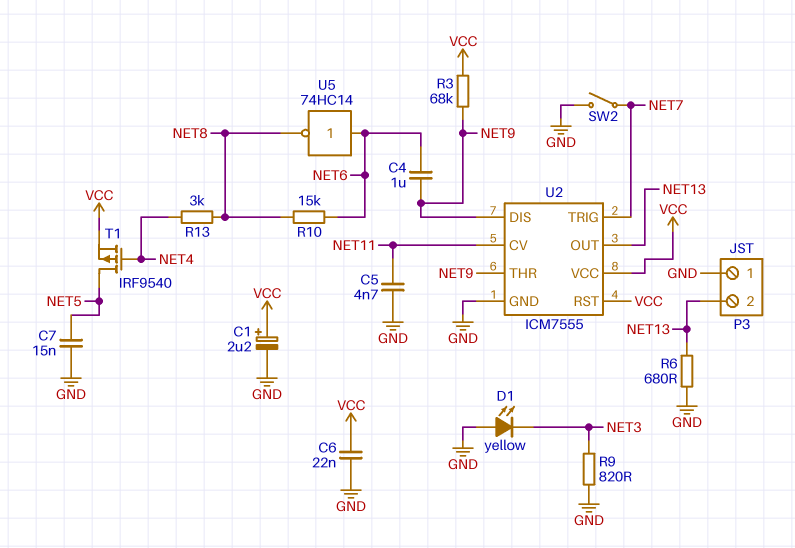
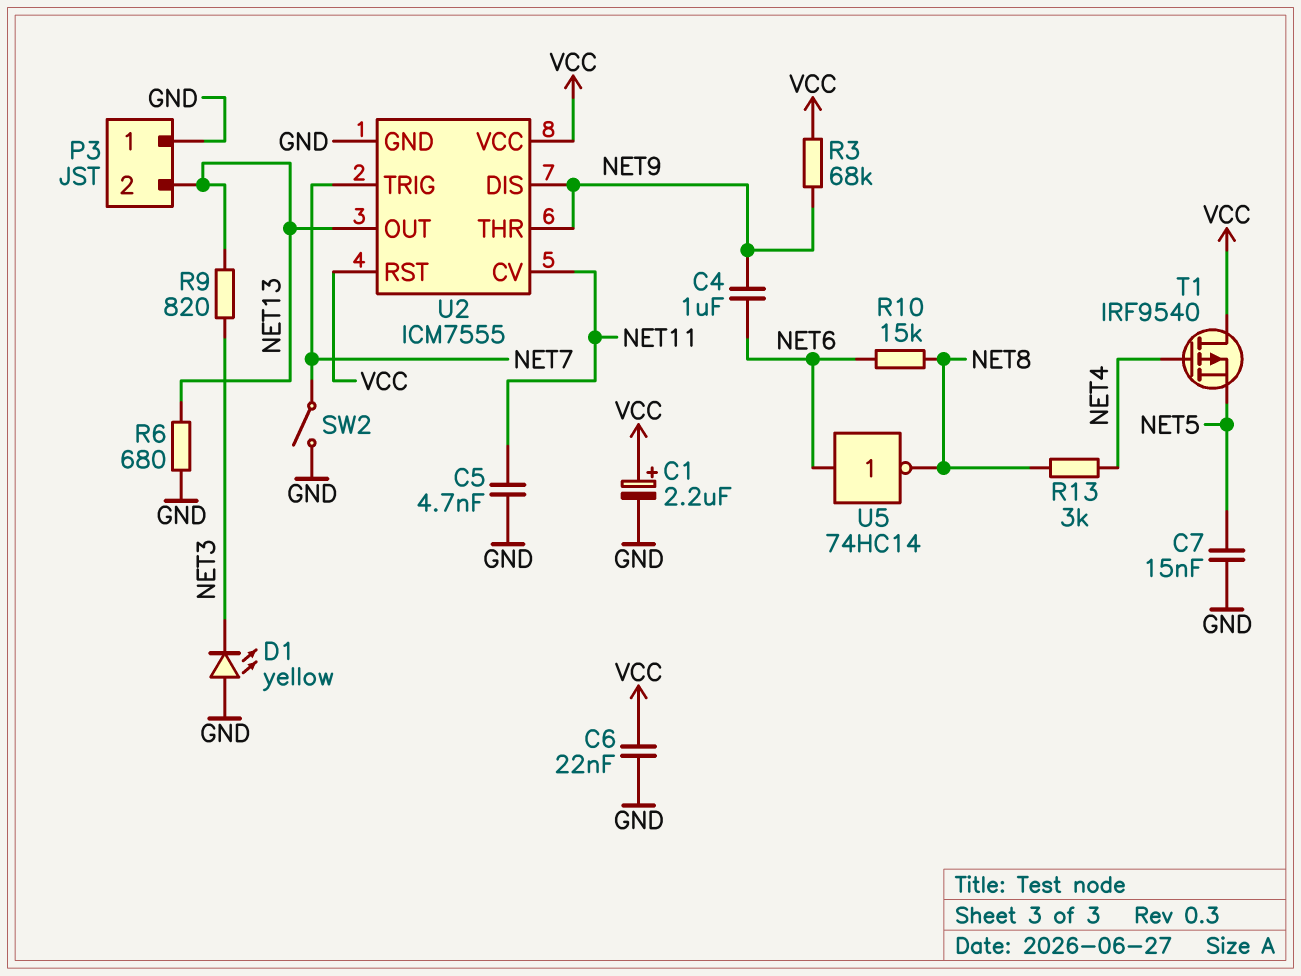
R9: 820 (GND, NET3) -> 820 (NET3, NET13)
T1: PMOS IRF9540 (G NET4, D NET5, S VCC) -> PMOS IRF9540 (G NET4, D VCC, S NET5)

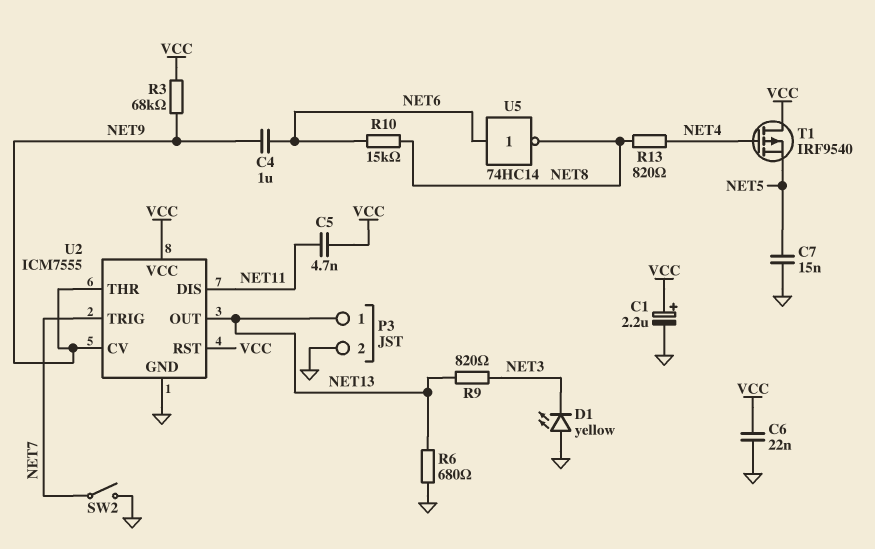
C5: 4.7nF (GND, NET11) -> 4.7nF (NET11, VCC)
P3 pin 1: GND -> NET13
P3 pin 2: NET13 -> GND
R13: 3k (NET4, NET8) -> 820 (NET4, NET8)
U2 pin CV: NET11 -> NET9
U2 pin DIS: NET9 -> NET11

